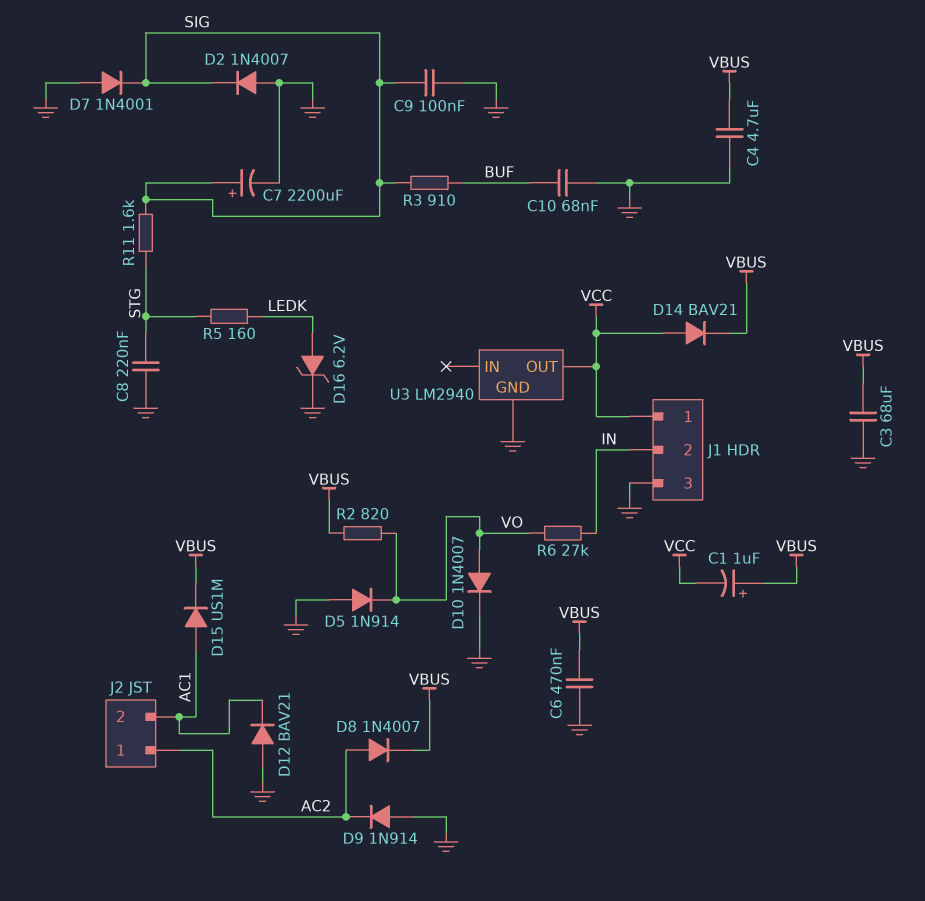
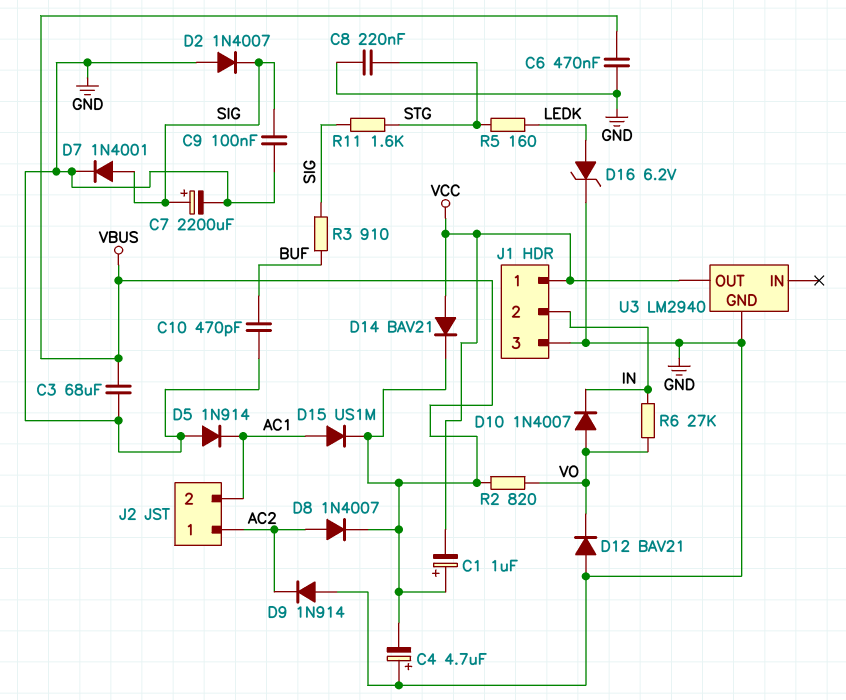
C4: 4.7uF (GND, VBUS) -> 4.7uF (plus GND, minus VBUS)
C10: 68nF (BUF, GND) -> 470pF (BUF, GND)
D5: diode 1N914 (A GND, K VO) -> diode 1N914 (A GND, K AC1)
D7: diode 1N4001 (A GND, K SIG) -> diode 1N4001 (A SIG, K GND)
D10: diode 1N4007 (A VO, K GND) -> diode 1N4007 (A VO, K IN)
D12: diode BAV21 (A GND, K AC1) -> diode BAV21 (A GND, K VO)

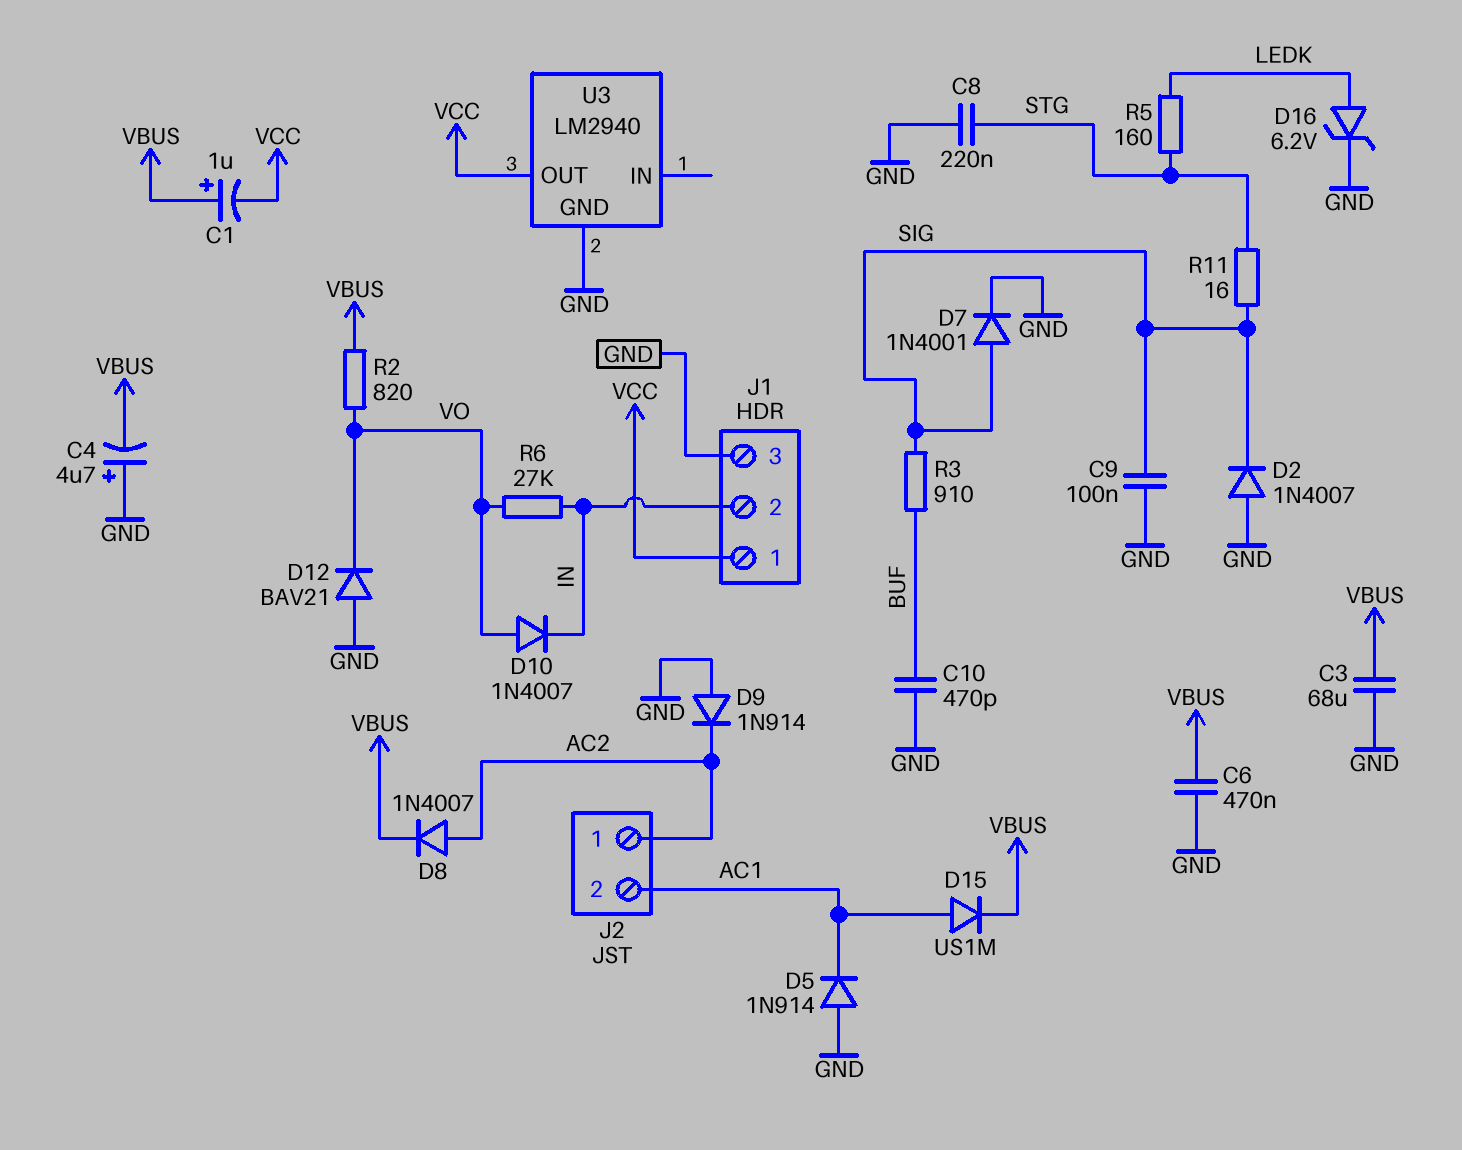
C7: 2200uF (plus SIG, minus GND) -> none
D14: diode BAV21 (A VCC, K VBUS) -> none
R11: 1.6k (SIG, STG) -> 16 (SIG, STG)

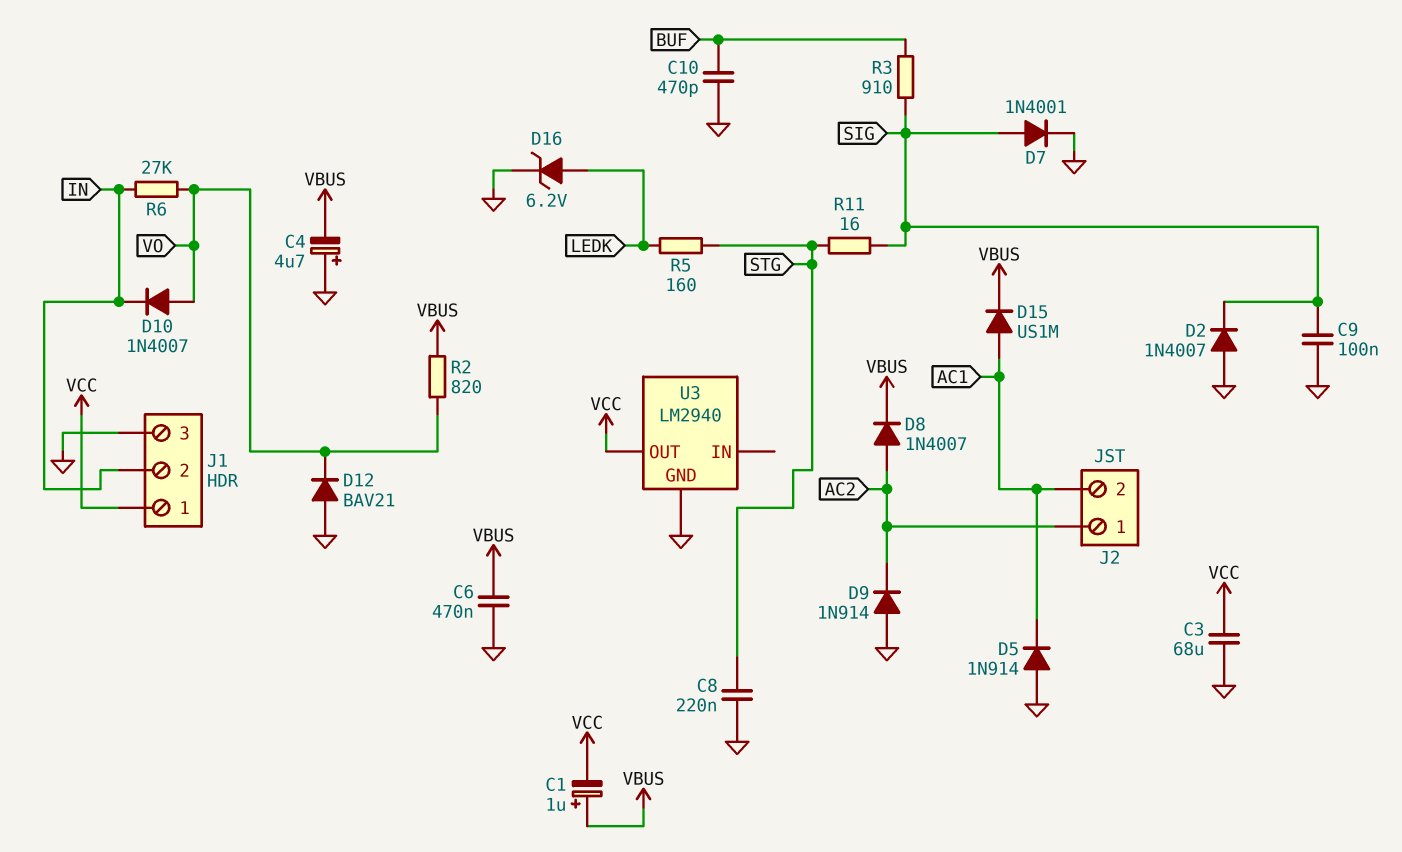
C3: 68uF (GND, VBUS) -> 68uF (GND, VCC)

